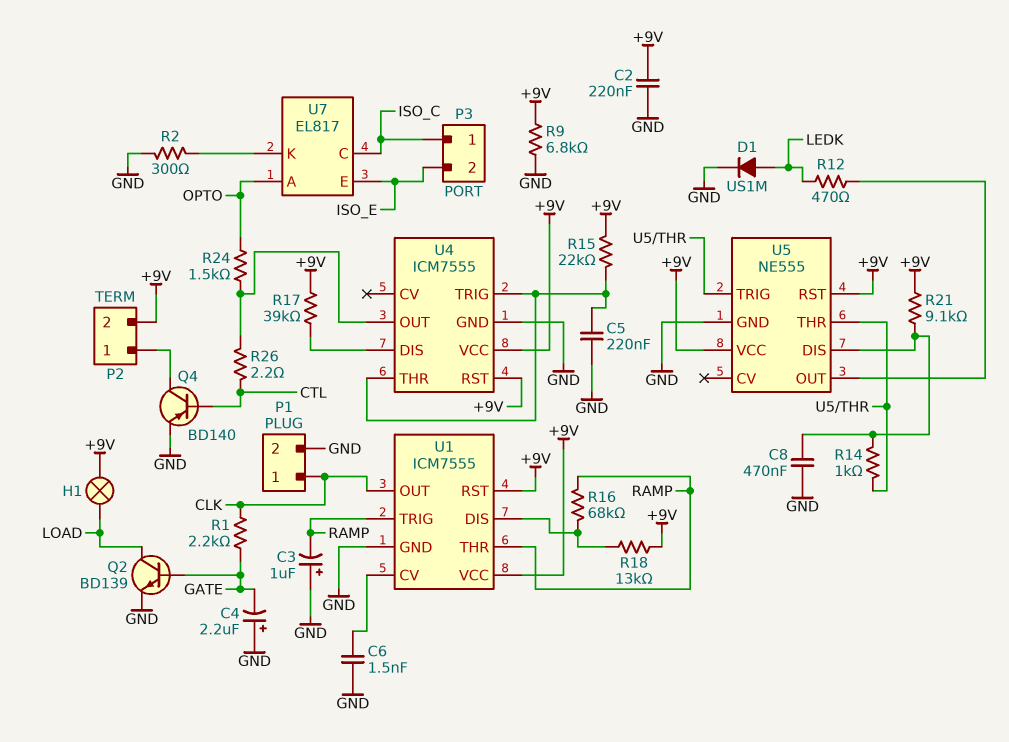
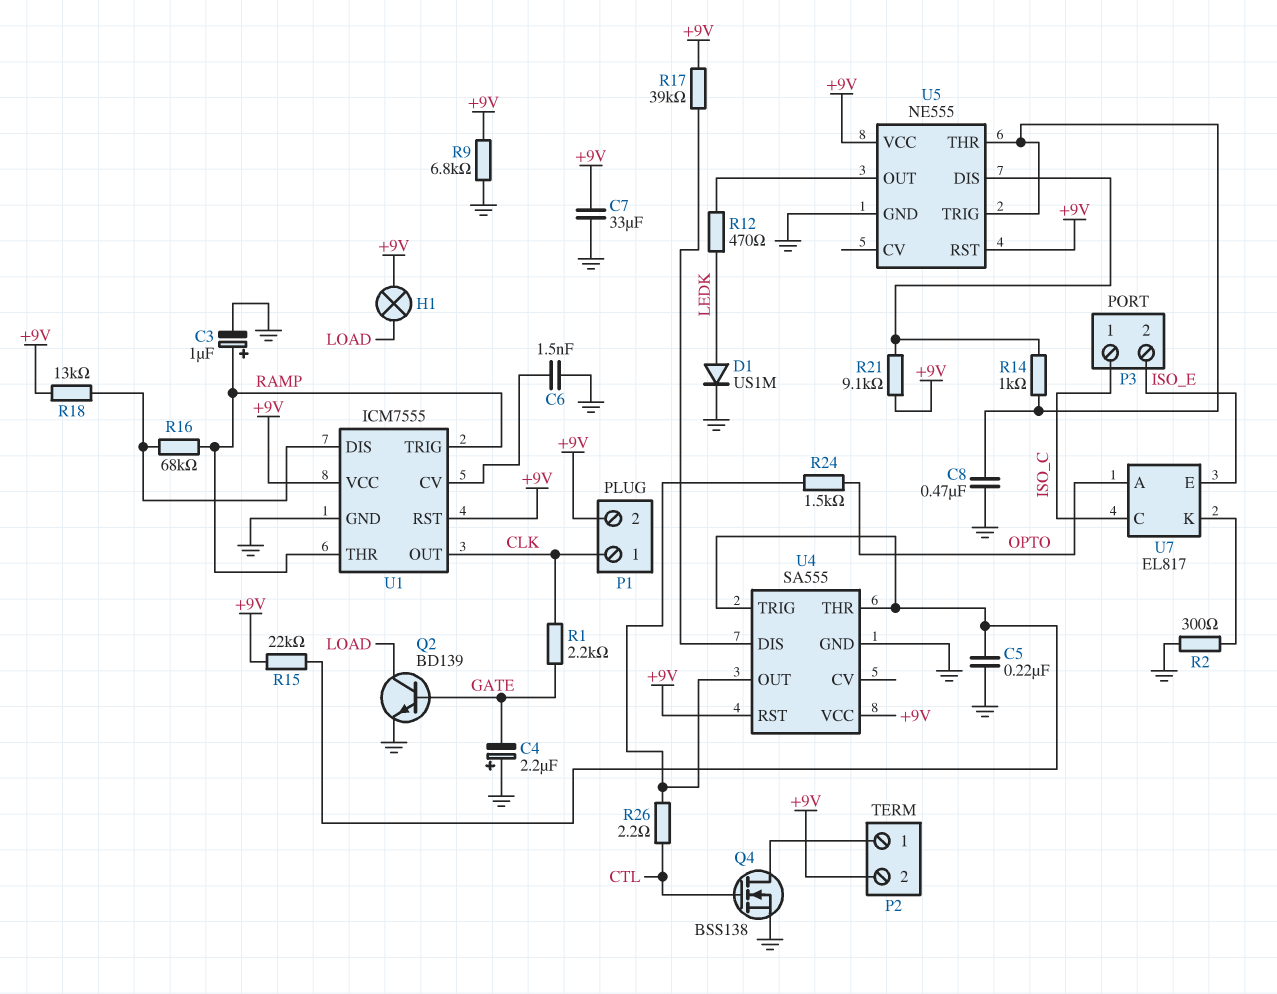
C2: 220nF (+9V, GND) -> none
C3: 1uF (plus GND, minus RAMP) -> 1uF (plus RAMP, minus GND)
C7: none -> 33uF (+9V, GND)
C8: 470nF (GND, U5/DIS) -> 470nF (GND, U5/THR)
P1 pin 2: GND -> +9V
Q4: PNP BD140 (B CTL, C P2/1, E GND) -> NMOS BSS138 (G CTL, D P2/1, S GND)
U4: ICM7555 -> SA555

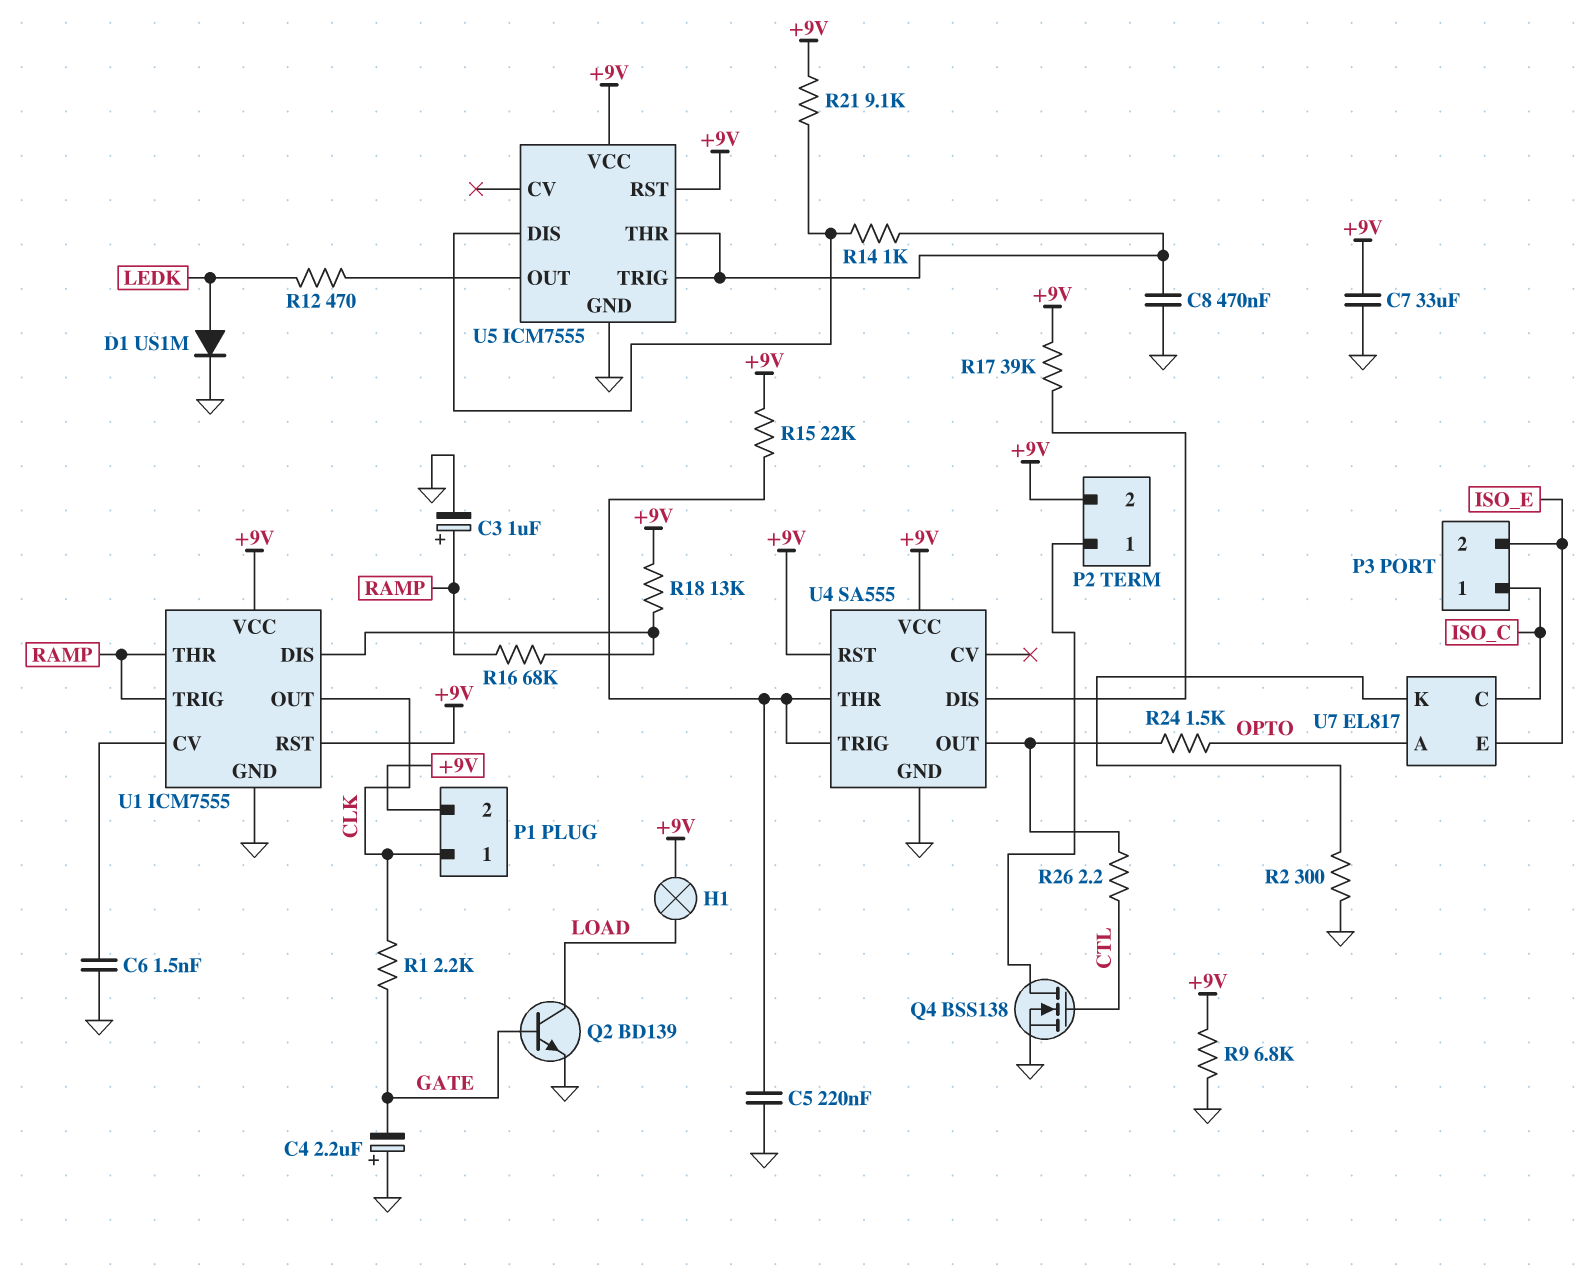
U5: NE555 -> ICM7555

